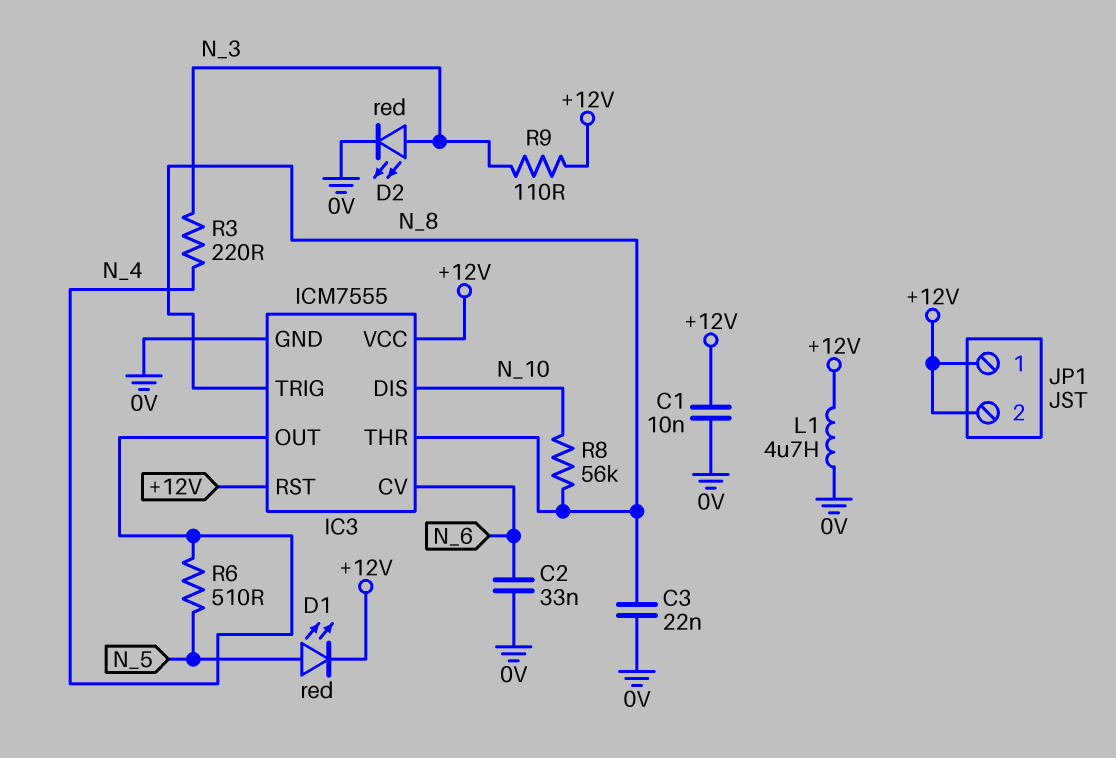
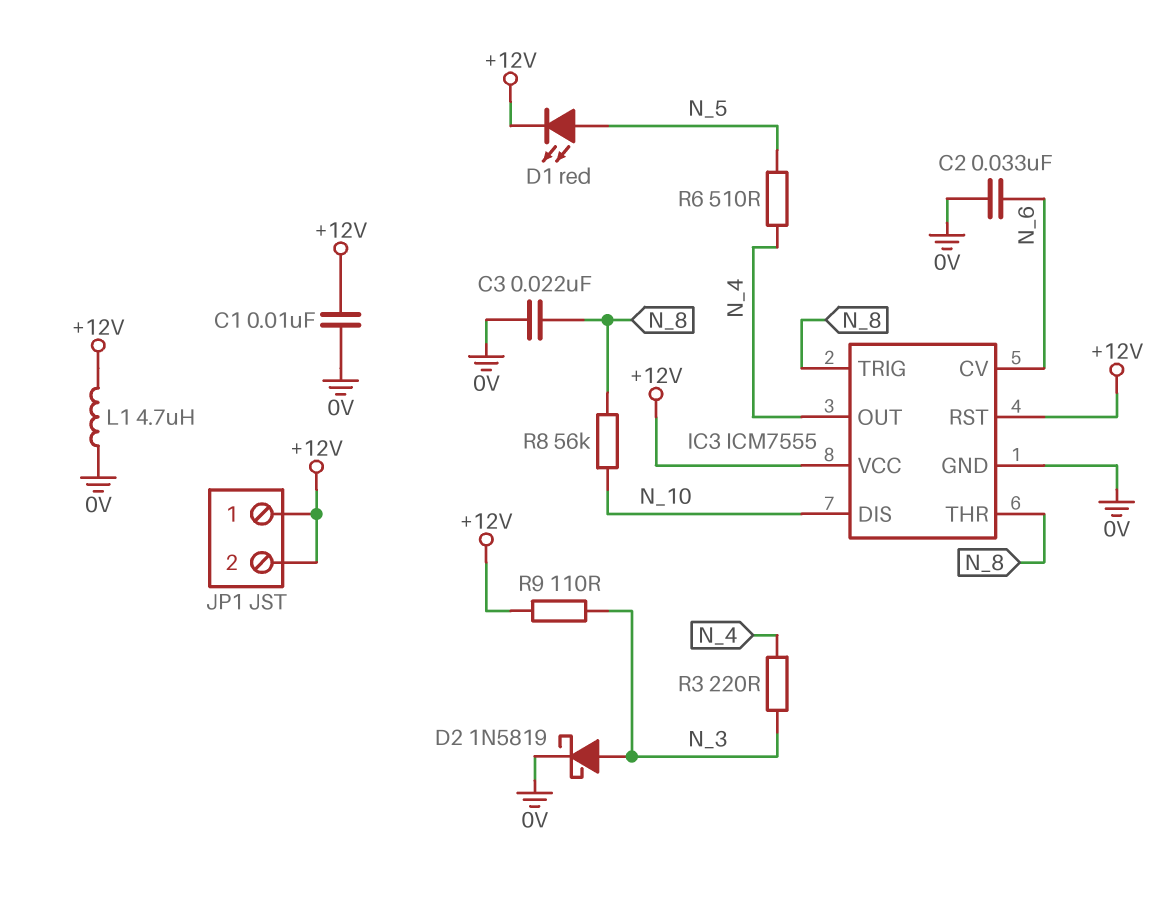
D2: LED red (A N_3, K 0V) -> schottky 1N5819 (A N_3, K 0V)

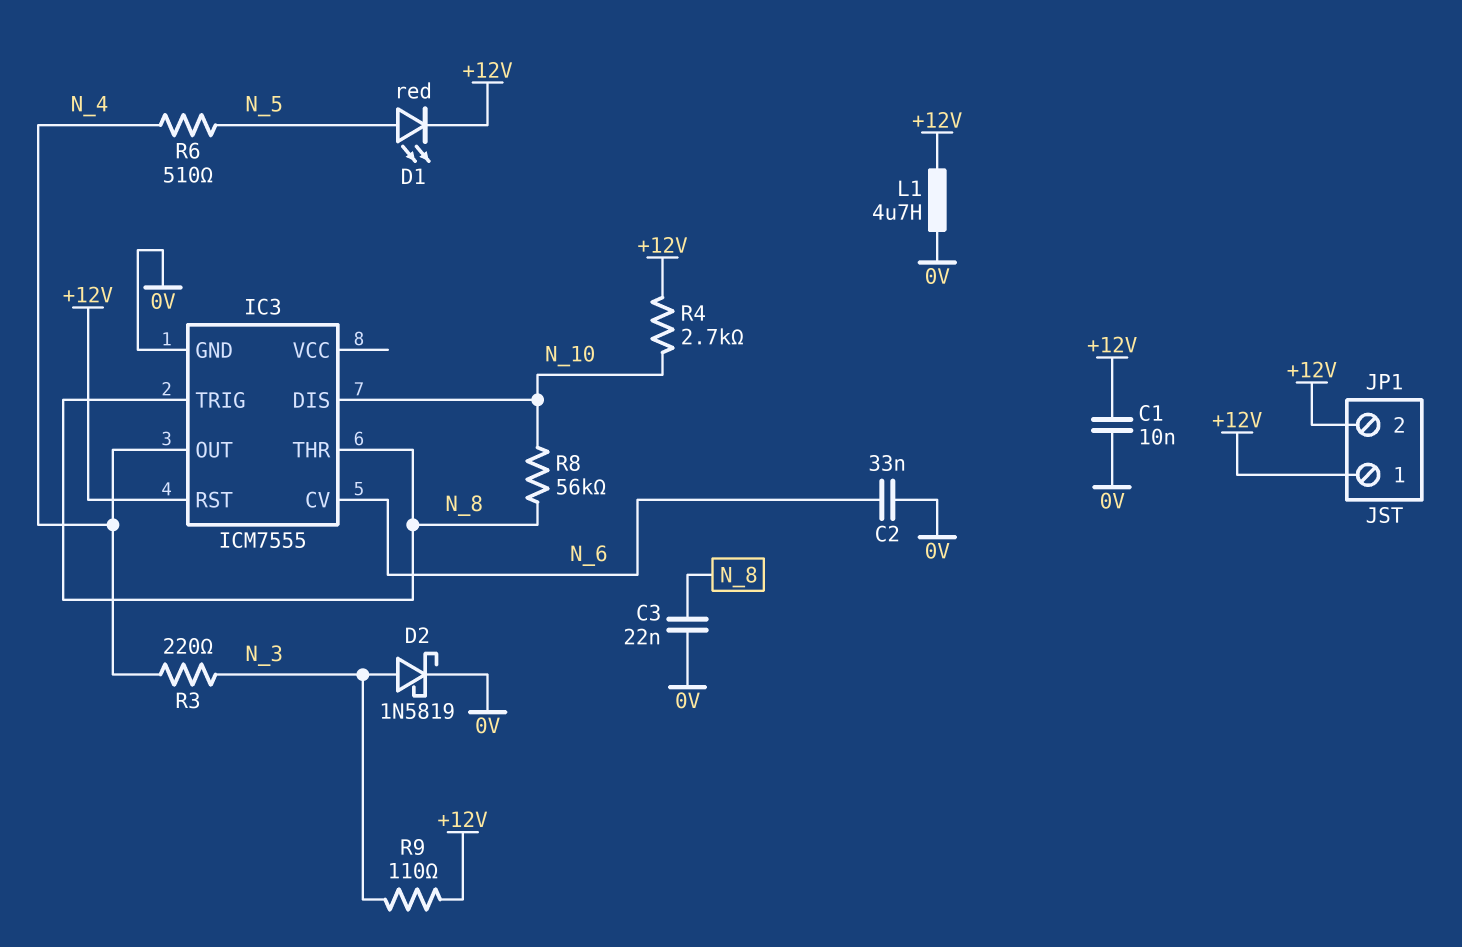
IC3 pin VCC: +12V -> none
R4: none -> 2.7k (+12V, N_10)

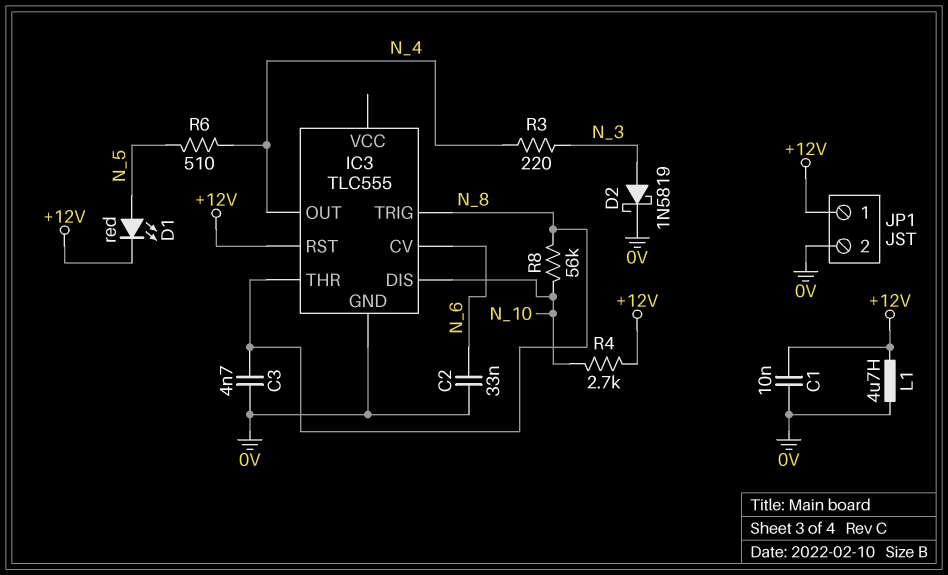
C3: 22nF (0V, N_8) -> 4.7nF (0V, N_8)
IC3: ICM7555 -> TLC555
JP1 pin 2: +12V -> 0V
R9: 110 (+12V, N_3) -> none

